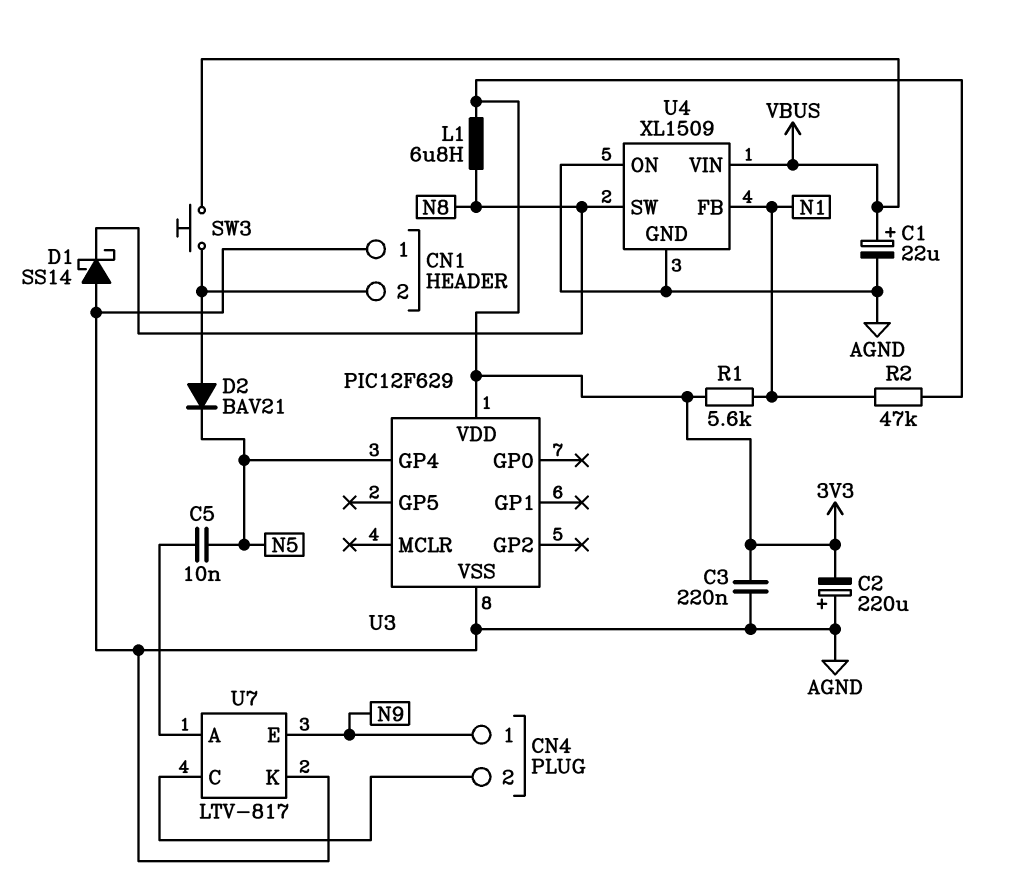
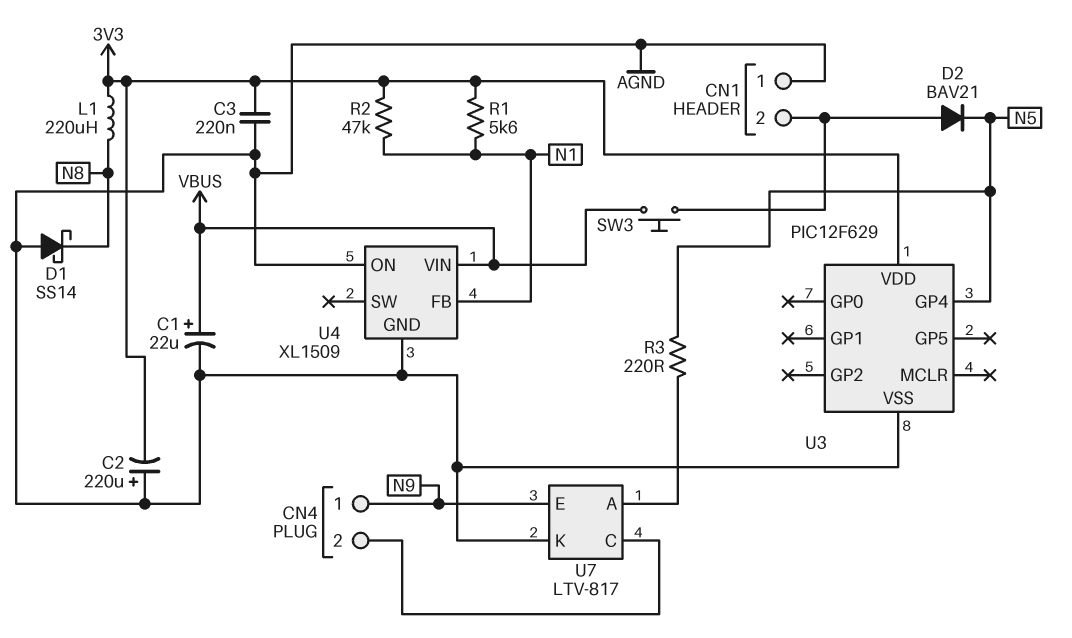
C5: 10nF (N5, U7/A) -> none
L1: 6.8uH (3V3, N8) -> 220uH (3V3, N8)
R3: none -> 220 (N5, U7/A)
U4 pin SW: N8 -> none

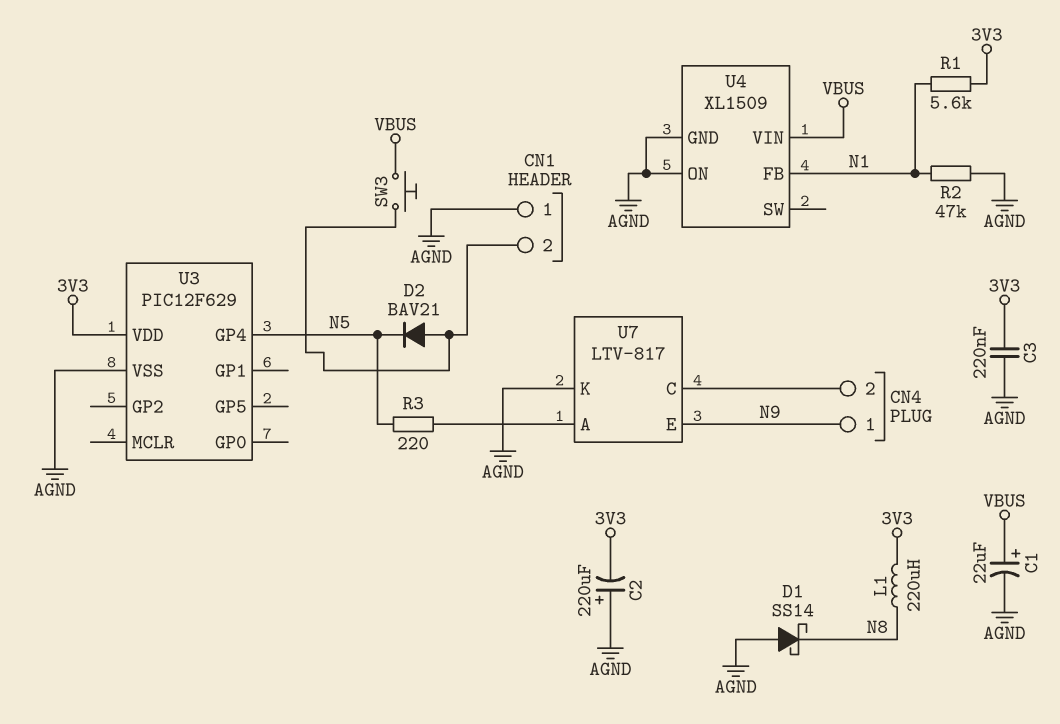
R2: 47k (3V3, N1) -> 47k (AGND, N1)

